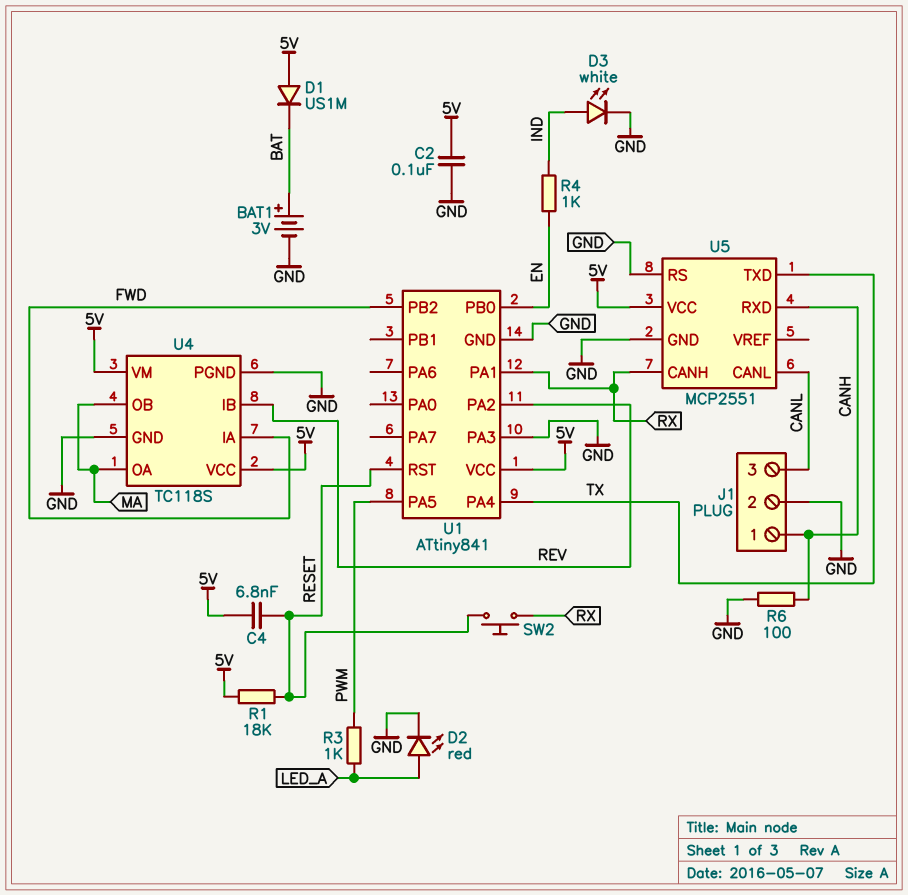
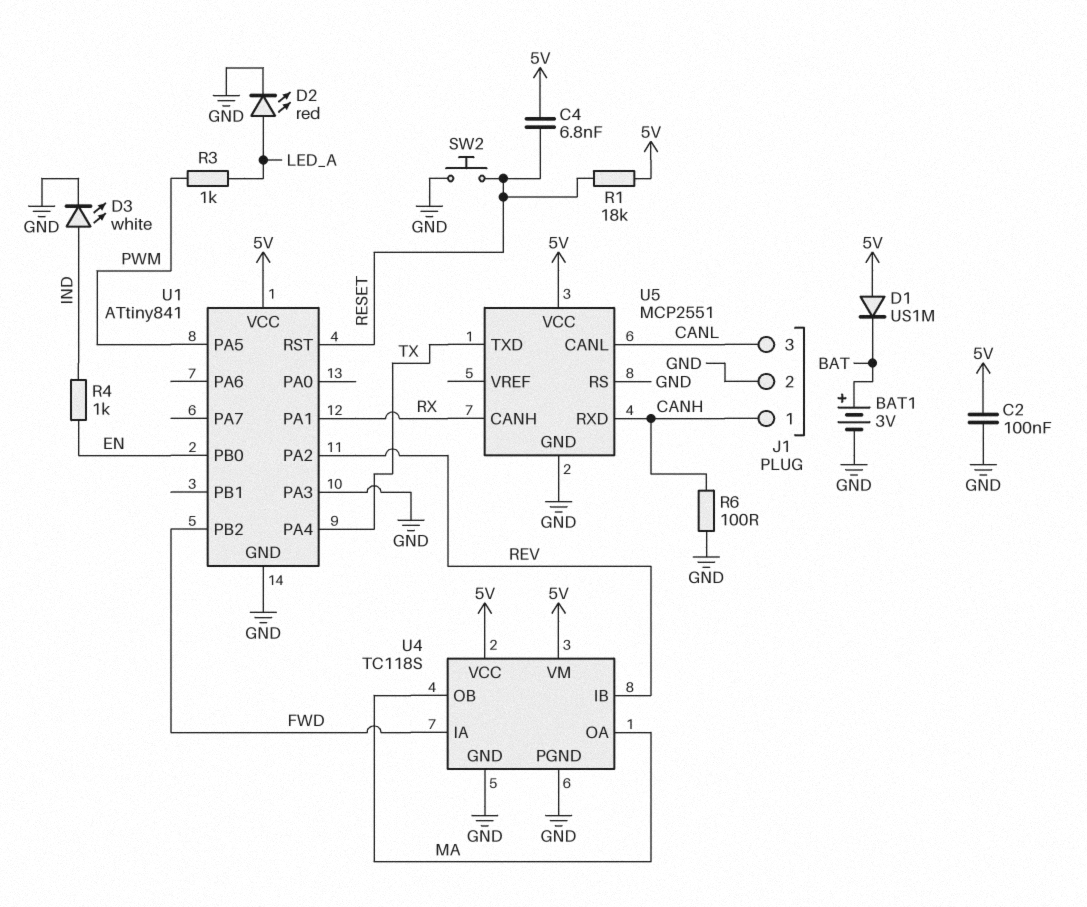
SW2: button (RESET, RX) -> button (GND, RESET)

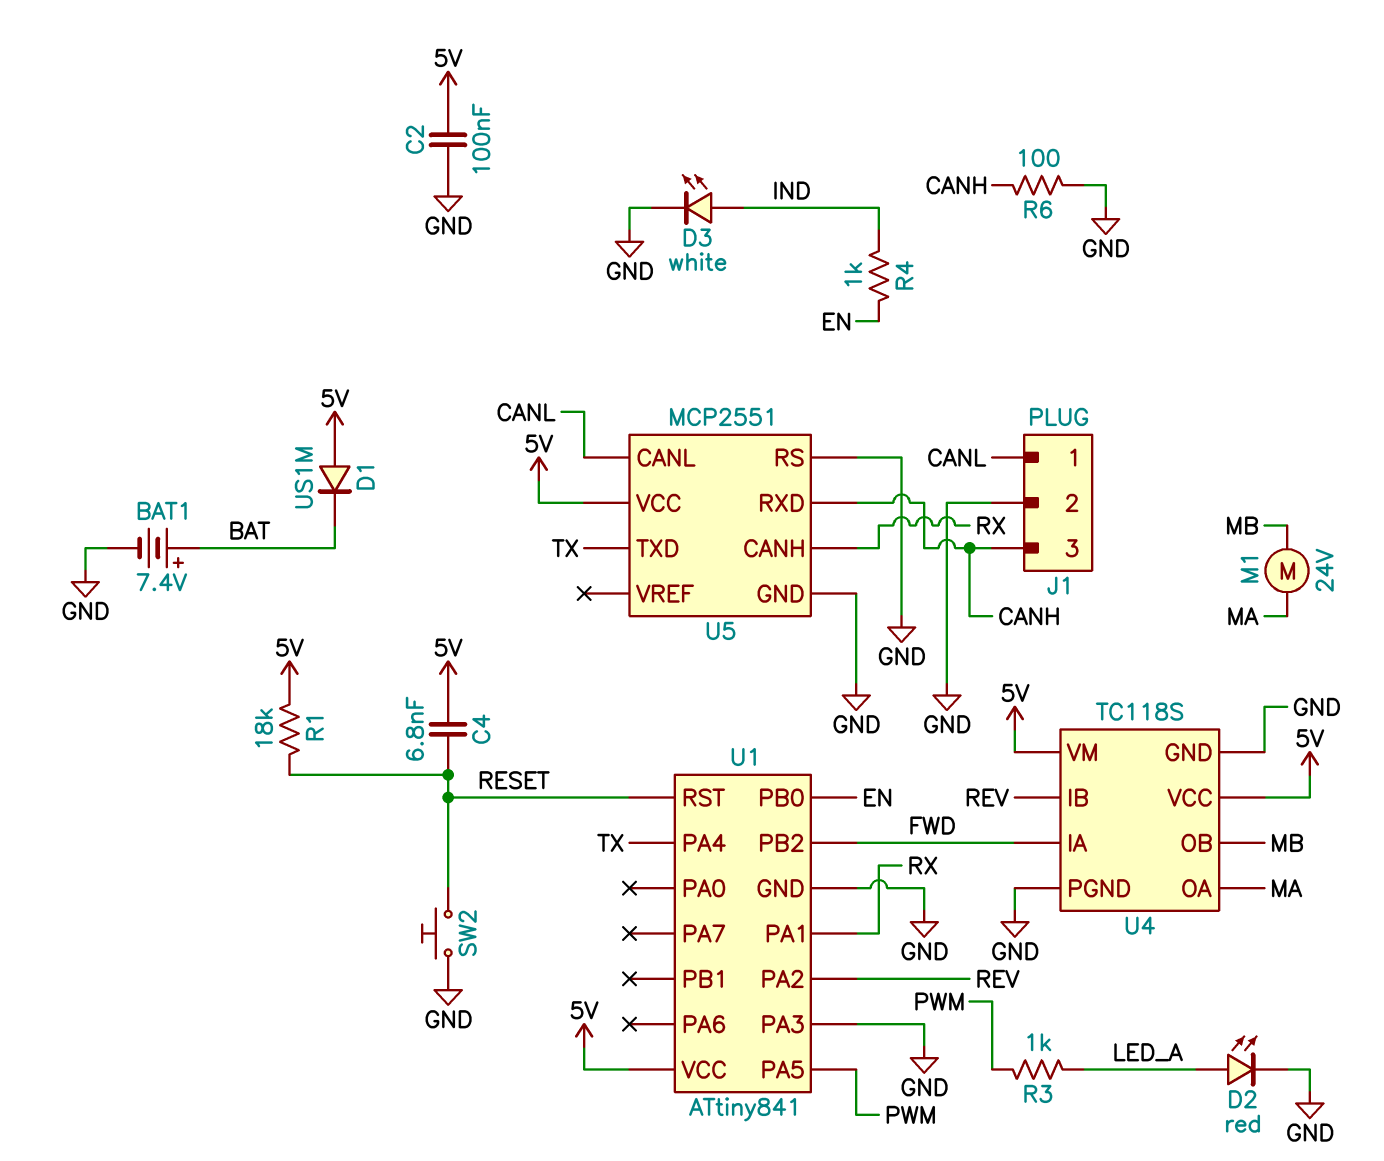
BAT1: 3V (plus BAT, minus GND) -> 7.4V (plus BAT, minus GND)
J1 pin 1: CANH -> CANL
J1 pin 3: CANL -> CANH
M1: none -> motor 24V (MA, MB)
U4 pin OB: MA -> MB

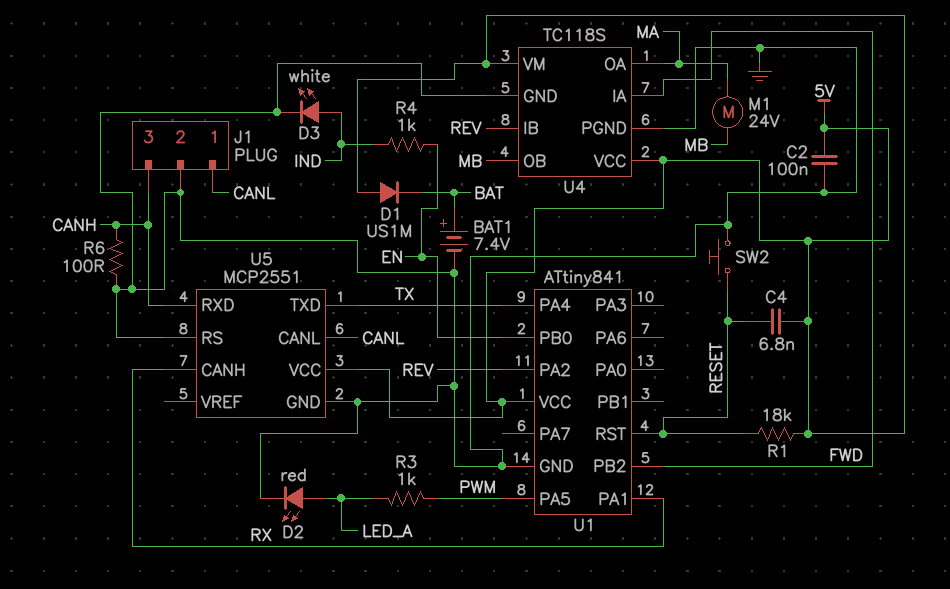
U1 pin PA3: GND -> none

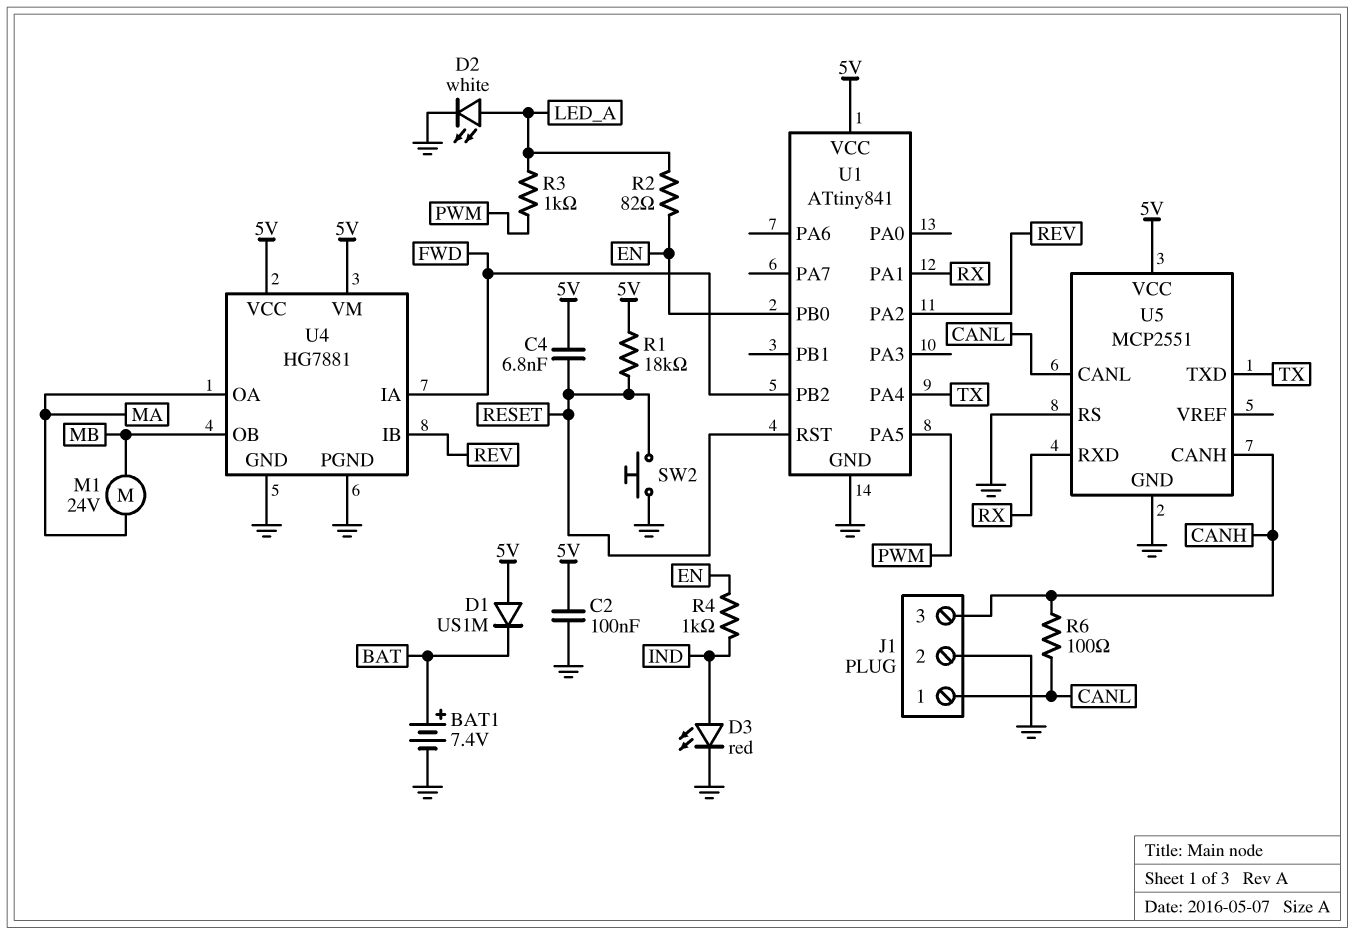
D2: LED red (A LED_A, K GND) -> LED white (A LED_A, K GND)
D3: LED white (A IND, K GND) -> LED red (A IND, K GND)
R2: none -> 82 (EN, LED_A)
R6: 100 (CANH, GND) -> 100 (CANH, CANL)
U4: TC118S -> HG7881
U5 pin CANH: RX -> CANH
U5 pin RXD: CANH -> RX

